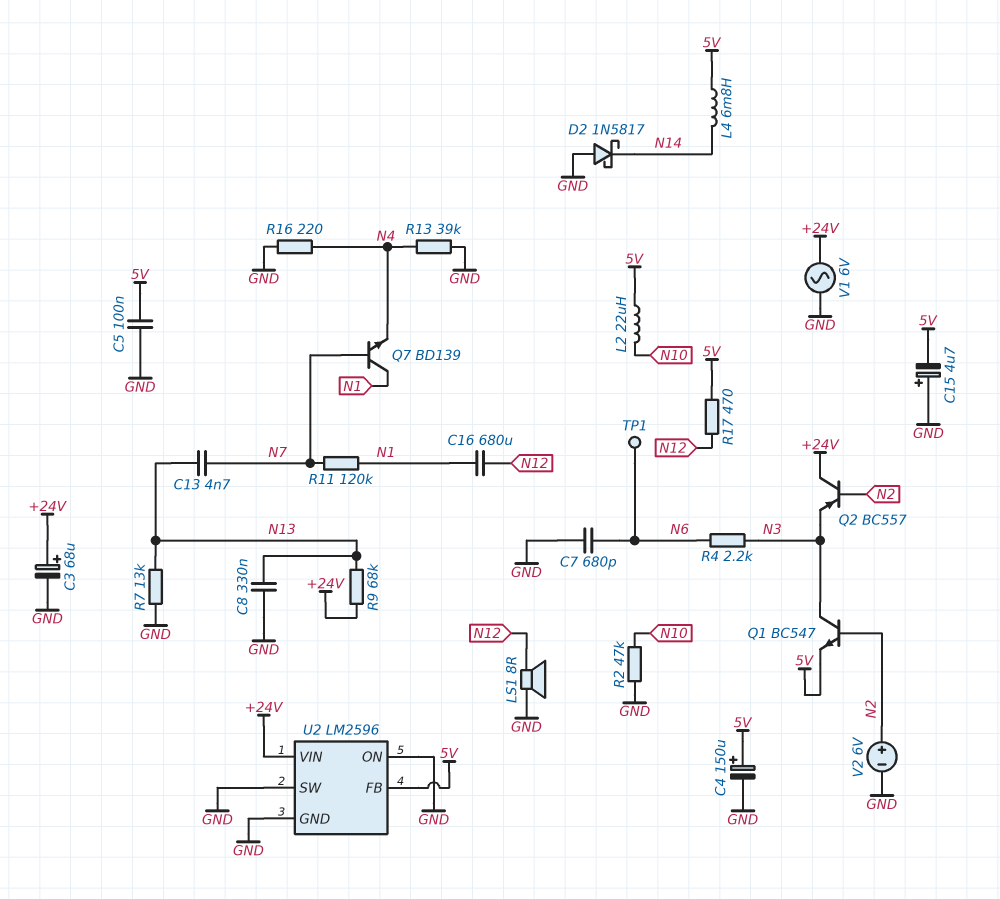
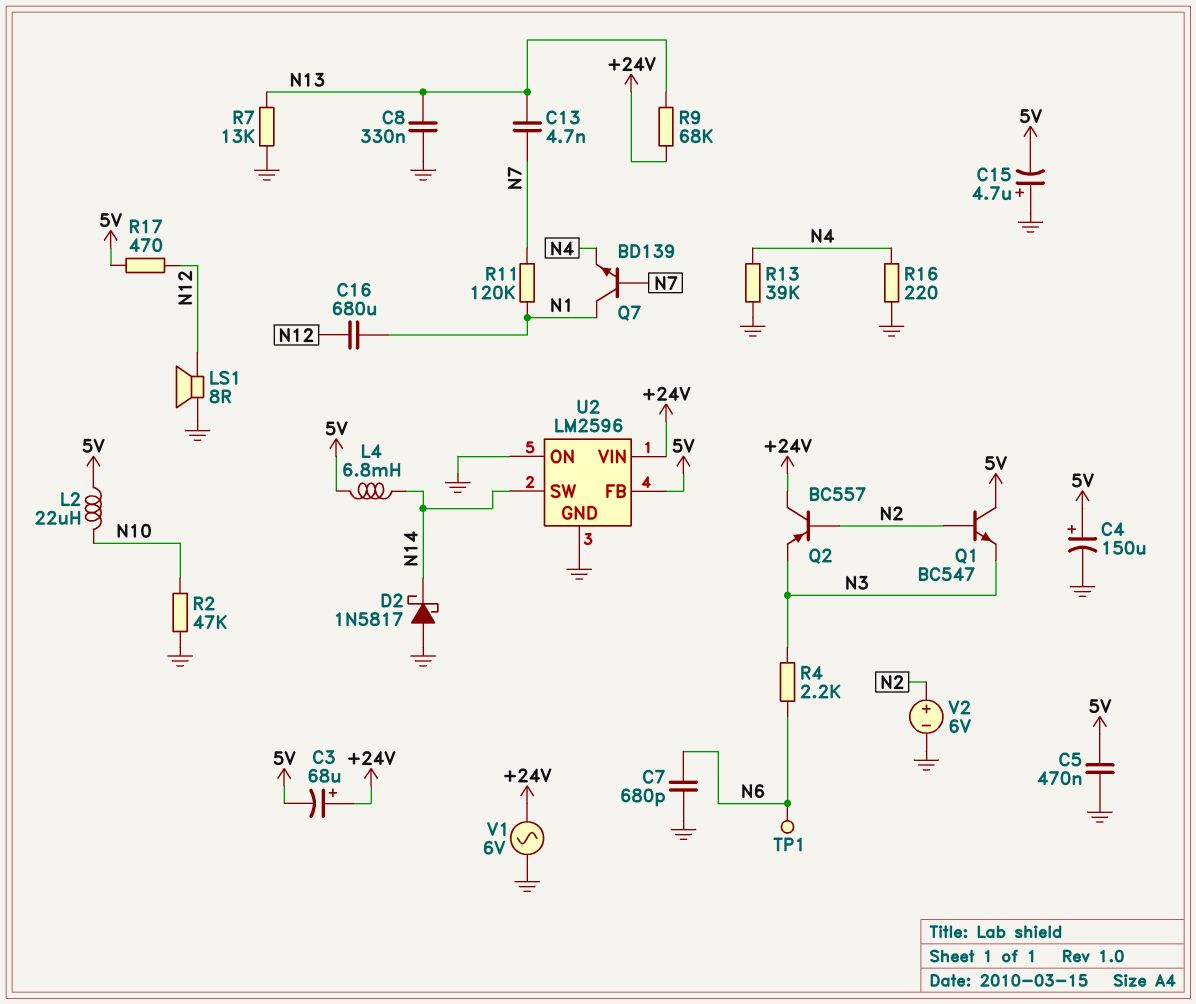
C3: 68uF (plus +24V, minus GND) -> 68uF (plus +24V, minus 5V)
C5: 100nF (5V, GND) -> 470nF (5V, GND)
Q1: NPN BC547 (B N2, C N3, E 5V) -> NPN BC547 (B N2, C 5V, E N3)
U2 pin SW: GND -> N14

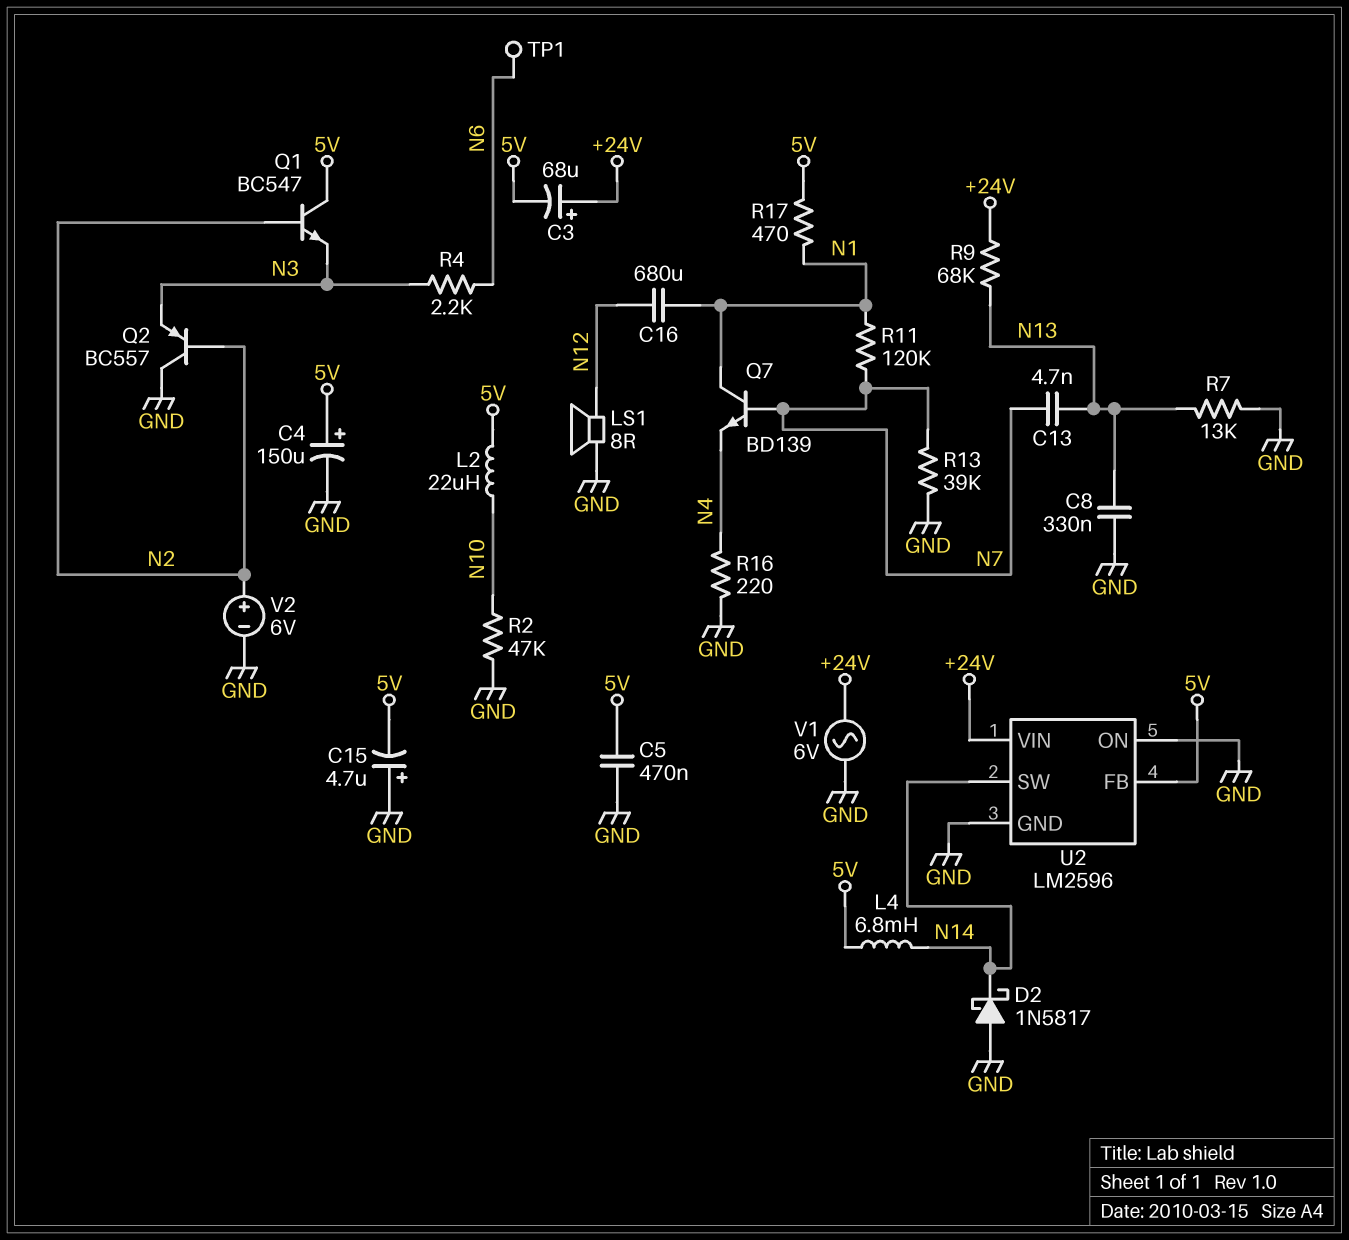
C7: 680pF (GND, N6) -> none
Q2: PNP BC557 (B N2, C +24V, E N3) -> PNP BC557 (B N2, C GND, E N3)
R13: 39k (GND, N4) -> 39k (GND, N7)
R17: 470 (5V, N12) -> 470 (5V, N1)

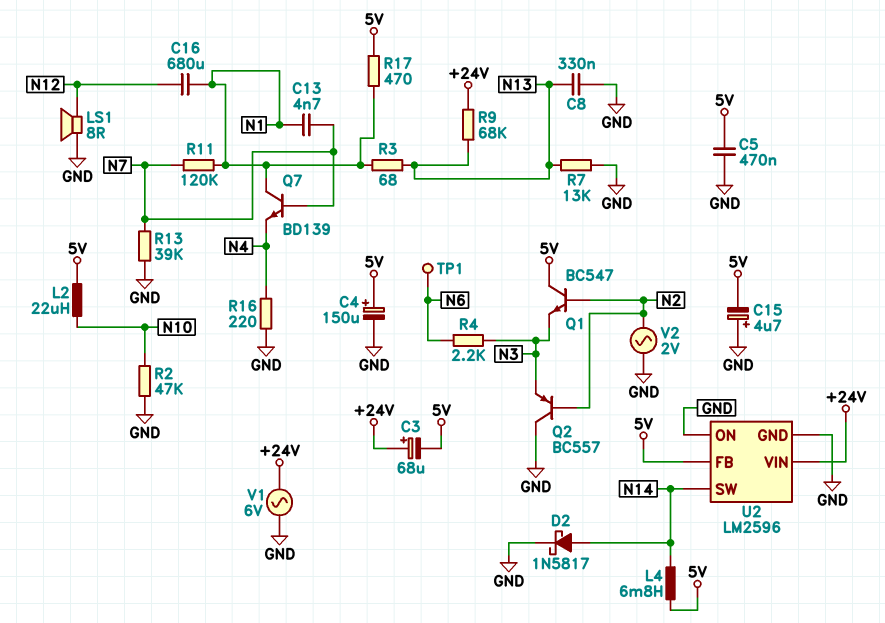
C13: 4.7nF (N7, N13) -> 4.7nF (N1, N7)
D2: schottky 1N5817 (A GND, K N14) -> schottky 1N5817 (A N14, K GND)
R3: none -> 68 (N1, N13)
V2: 6V (plus N2, minus GND) -> AC 2V (GND, N2)

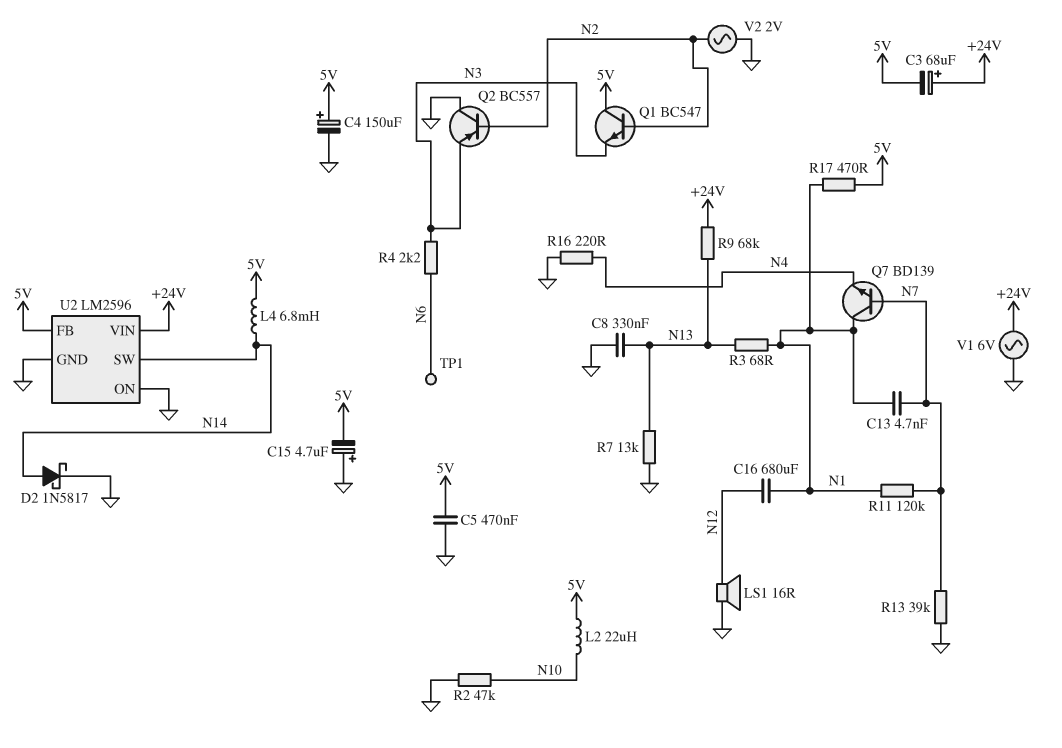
LS1: speaker 8R (GND, N12) -> speaker 16R (GND, N12)

